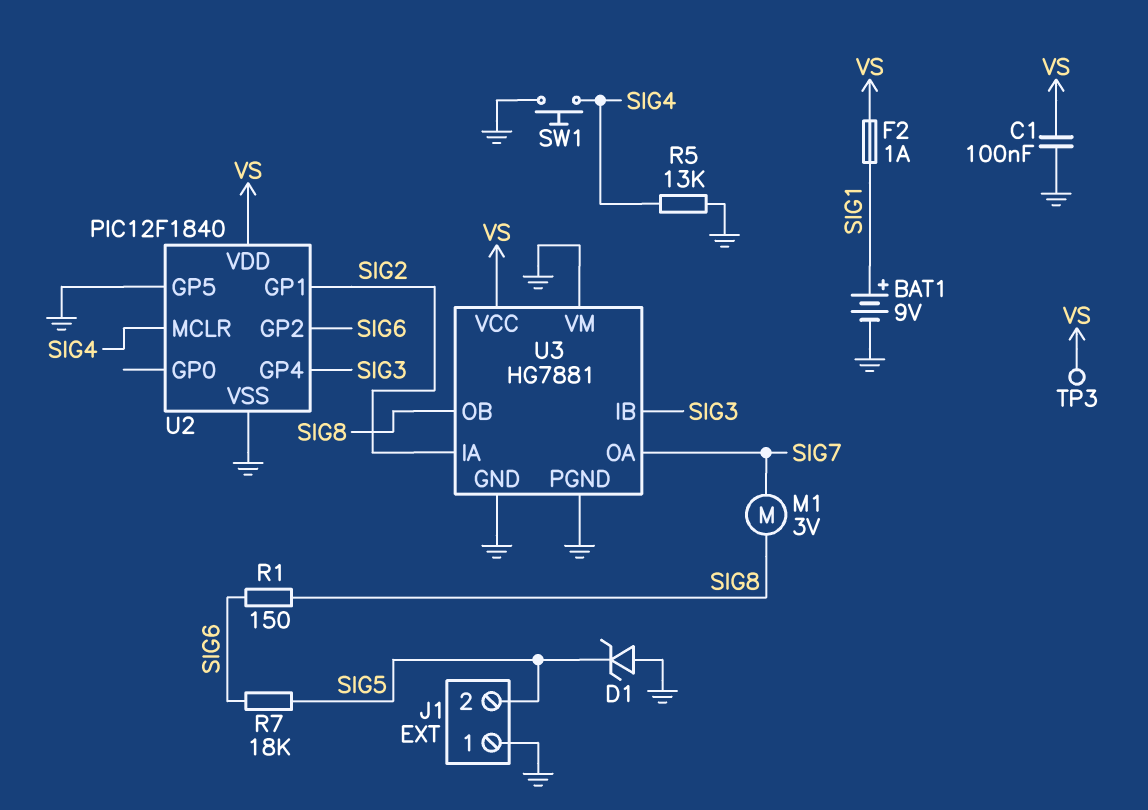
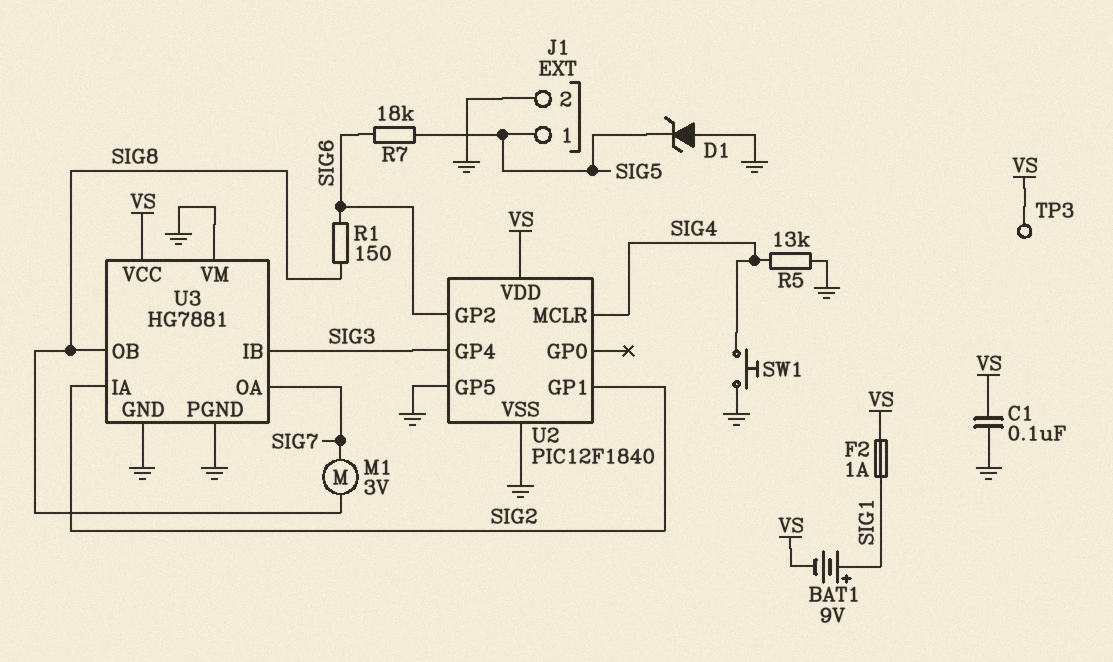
BAT1: 9V (plus SIG1, minus GND) -> 9V (plus SIG1, minus VS)
J1 pin 1: GND -> SIG5
J1 pin 2: SIG5 -> GND

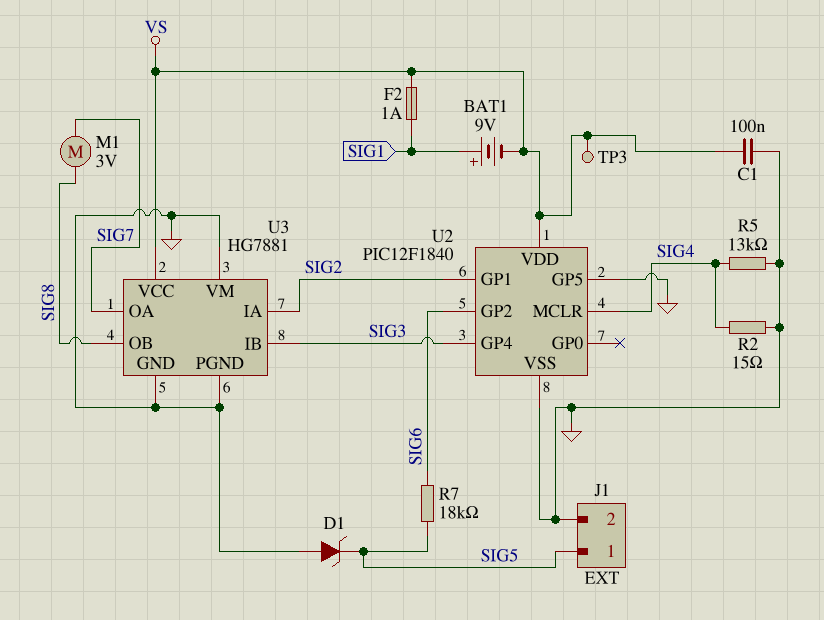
R1: 150 (SIG6, SIG8) -> none
R2: none -> 15 (GND, SIG4)
SW1: button (GND, SIG4) -> none

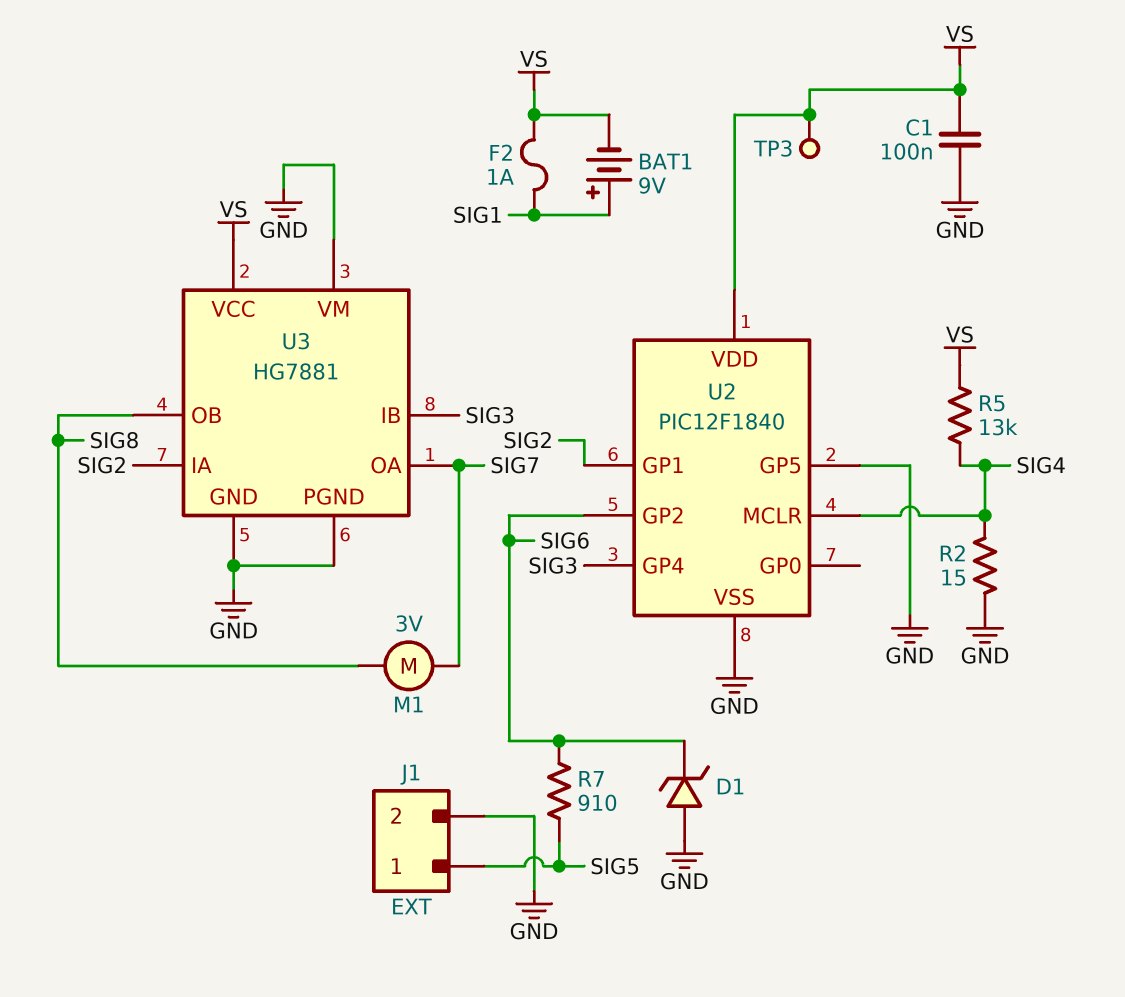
D1: zener (A GND, K SIG5) -> zener (A GND, K SIG6)
R5: 13k (GND, SIG4) -> 13k (SIG4, VS)
R7: 18k (SIG5, SIG6) -> 910 (SIG5, SIG6)

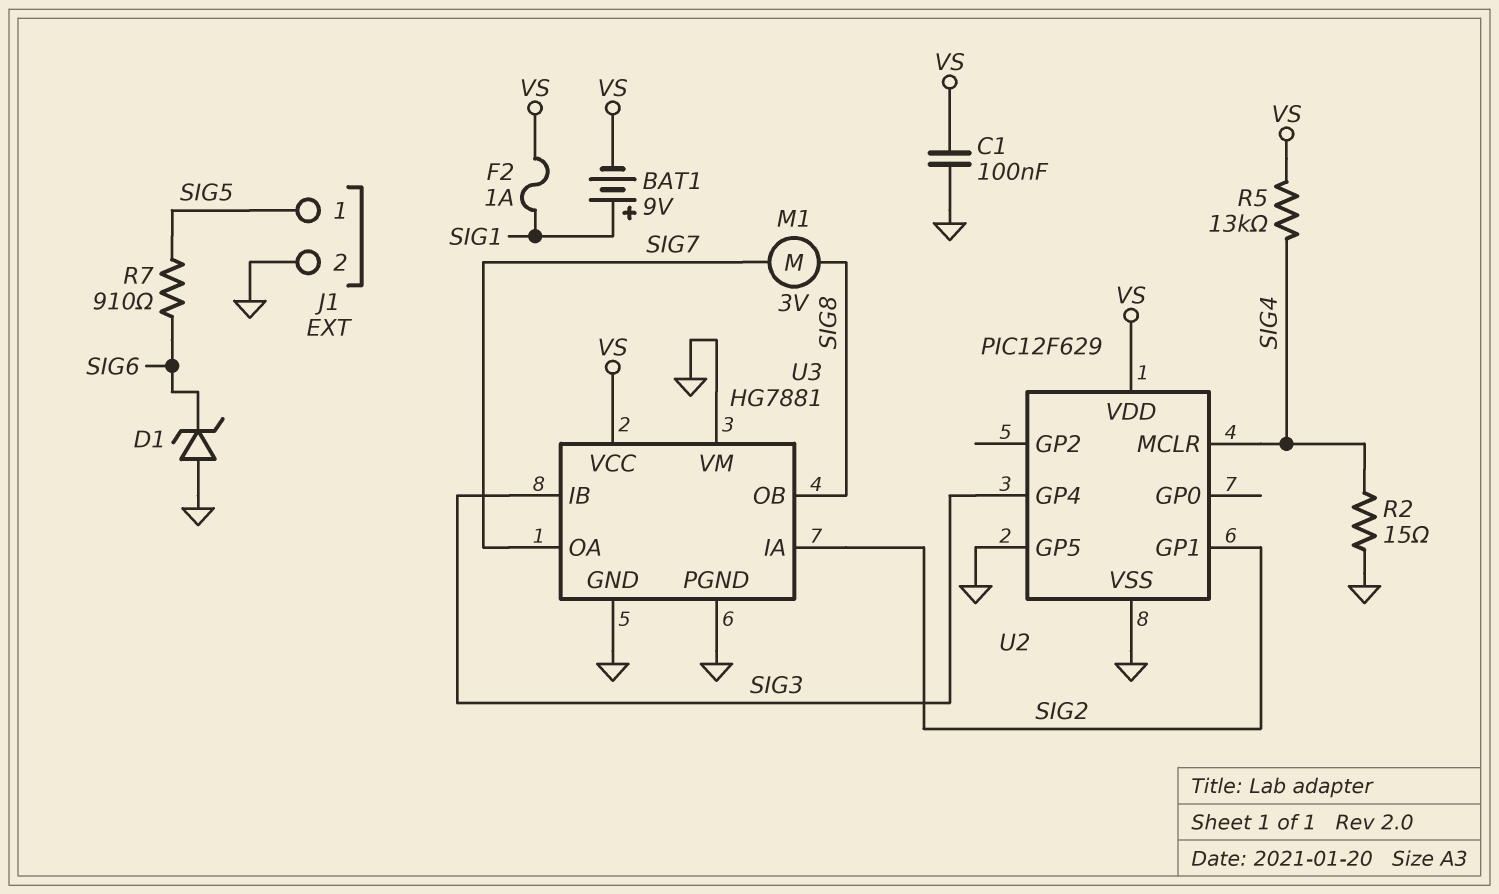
TP3: test point (VS) -> none
U2: PIC12F1840 -> PIC12F629
U2 pin GP2: SIG6 -> none

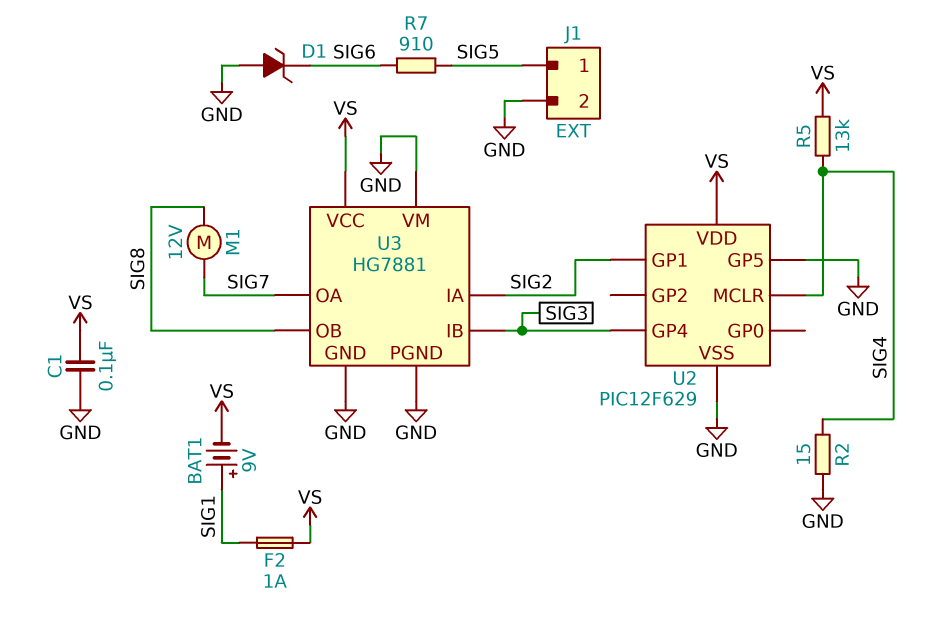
M1: motor 3V (SIG7, SIG8) -> motor 12V (SIG7, SIG8)

